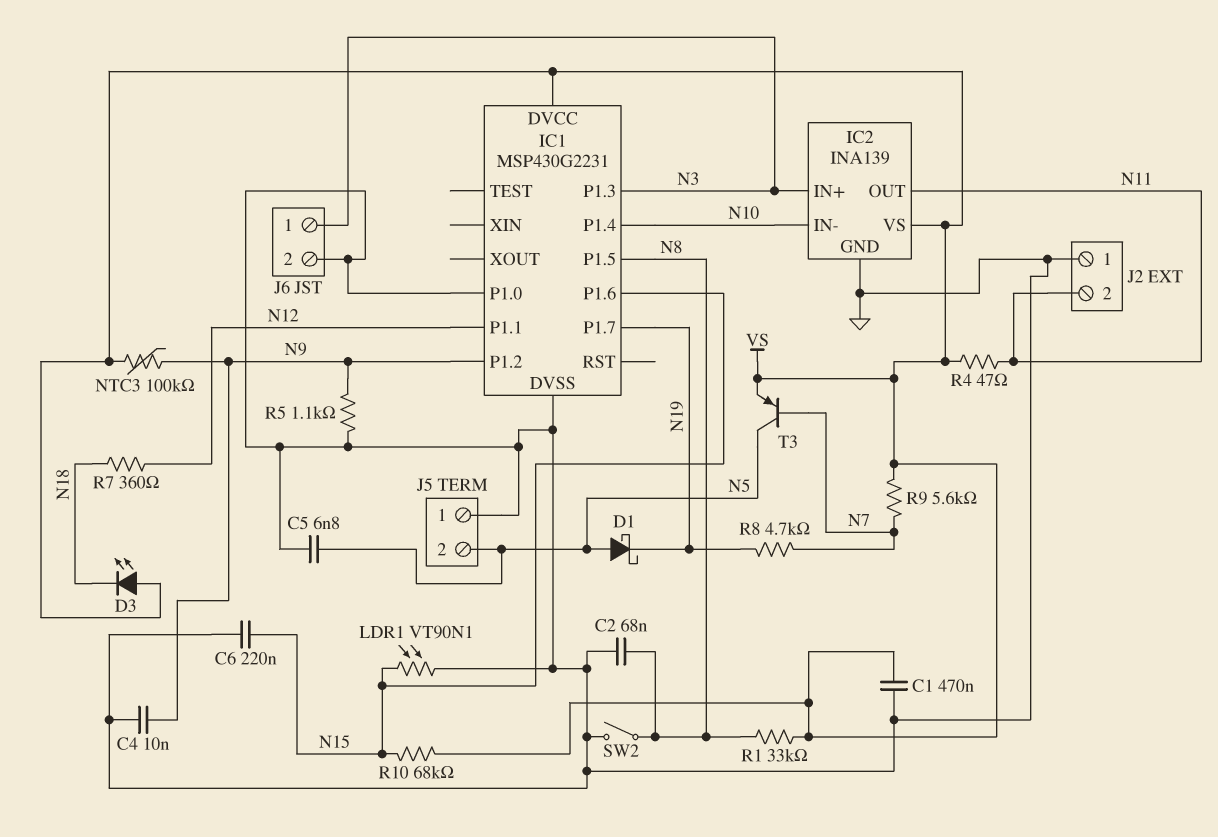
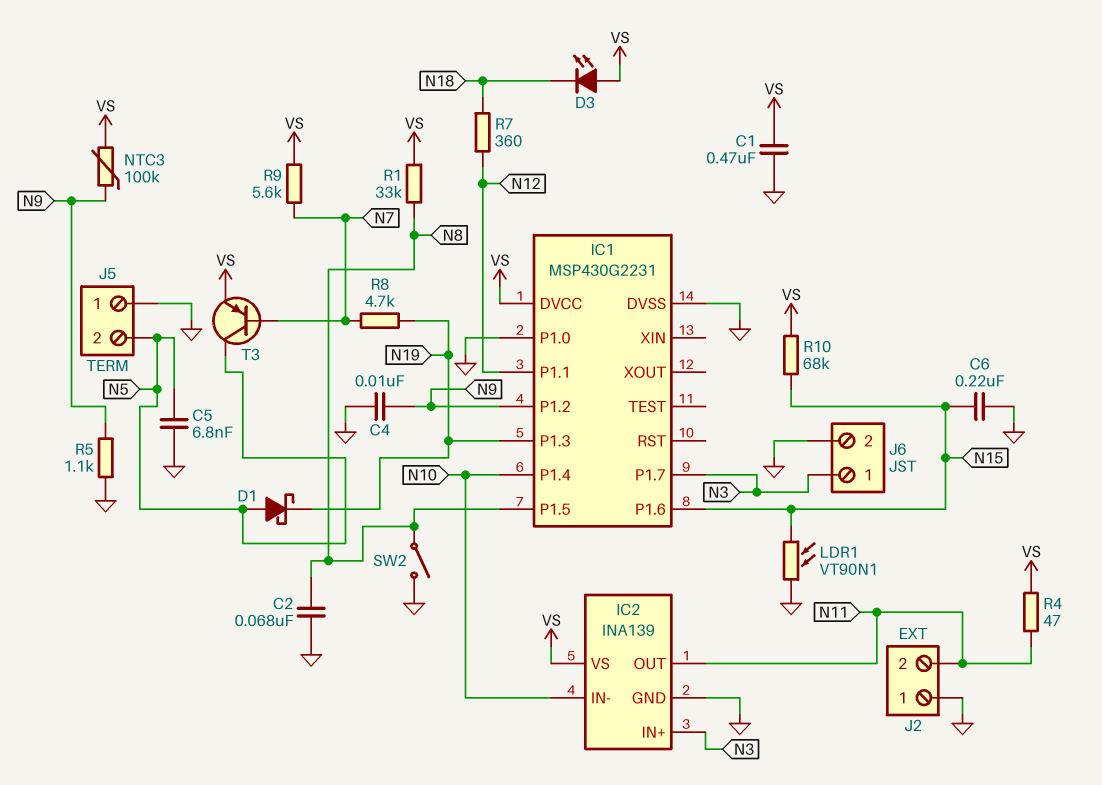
IC1 pin P1.3: N3 -> N19
IC1 pin P1.7: N19 -> N3

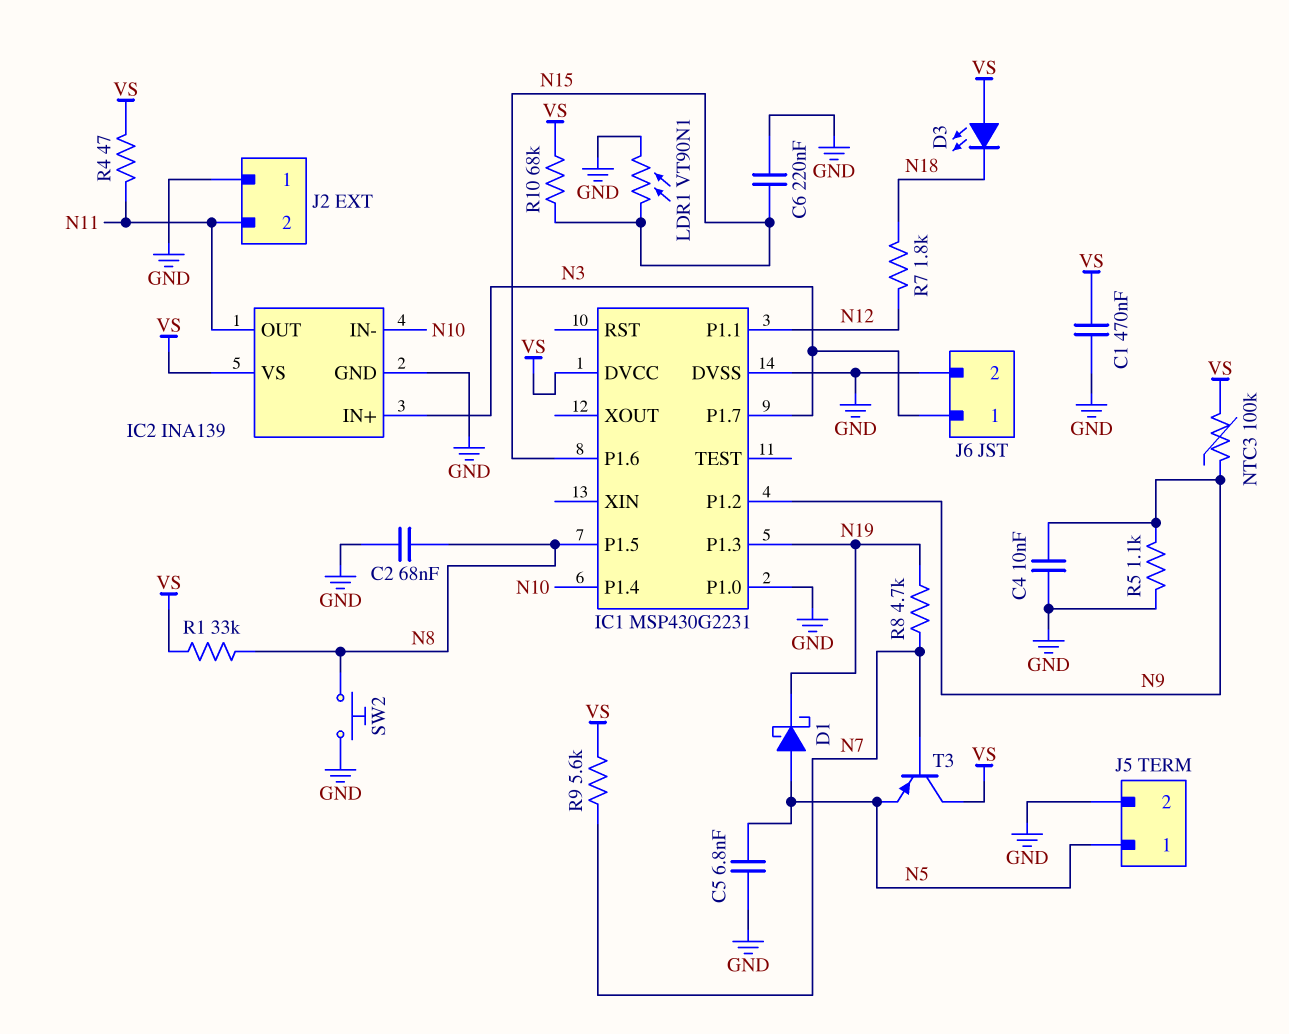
J5 pin 1: GND -> N5
J5 pin 2: N5 -> GND
R7: 360 (N12, N18) -> 1.8k (N12, N18)
SW2: switch (GND, N8) -> button (GND, N8)
T3: PNP (B N7, C N5, E VS) -> PNP (B N7, C VS, E N5)

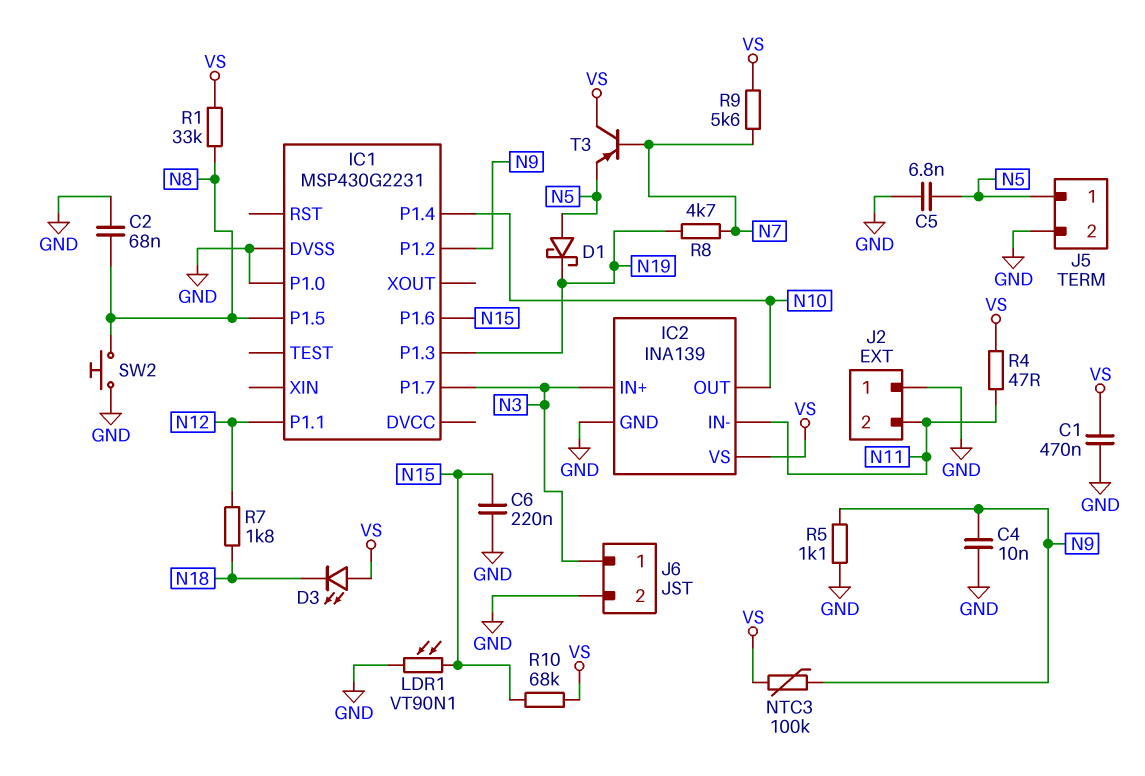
IC1 pin DVCC: VS -> none
IC2 pin IN-: N10 -> N11
IC2 pin OUT: N11 -> N10

